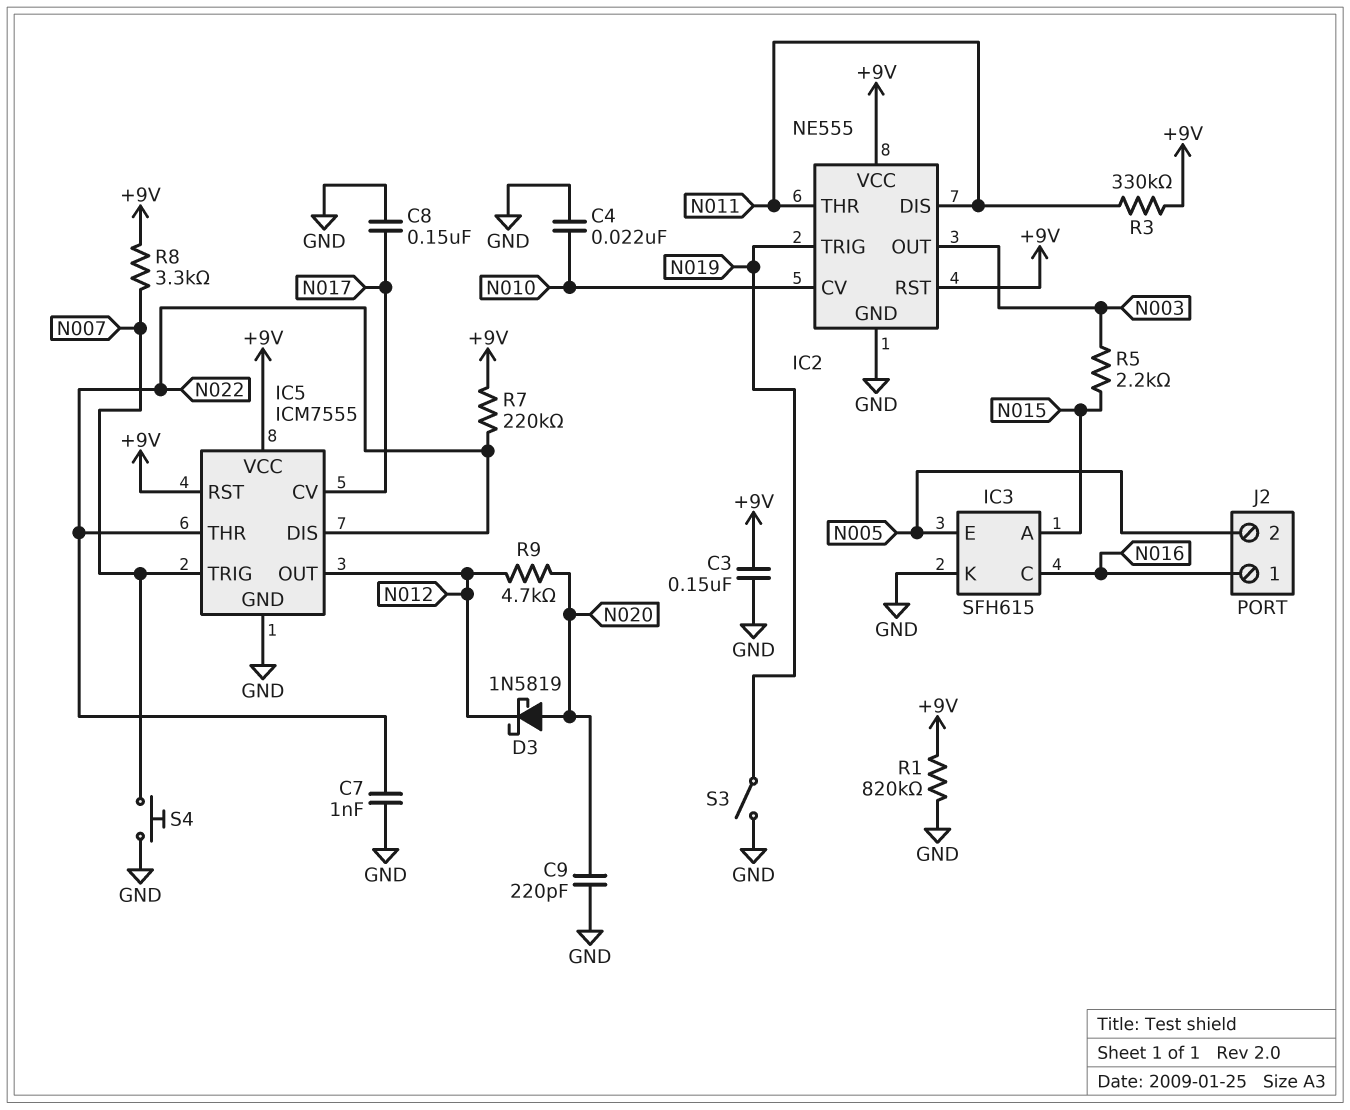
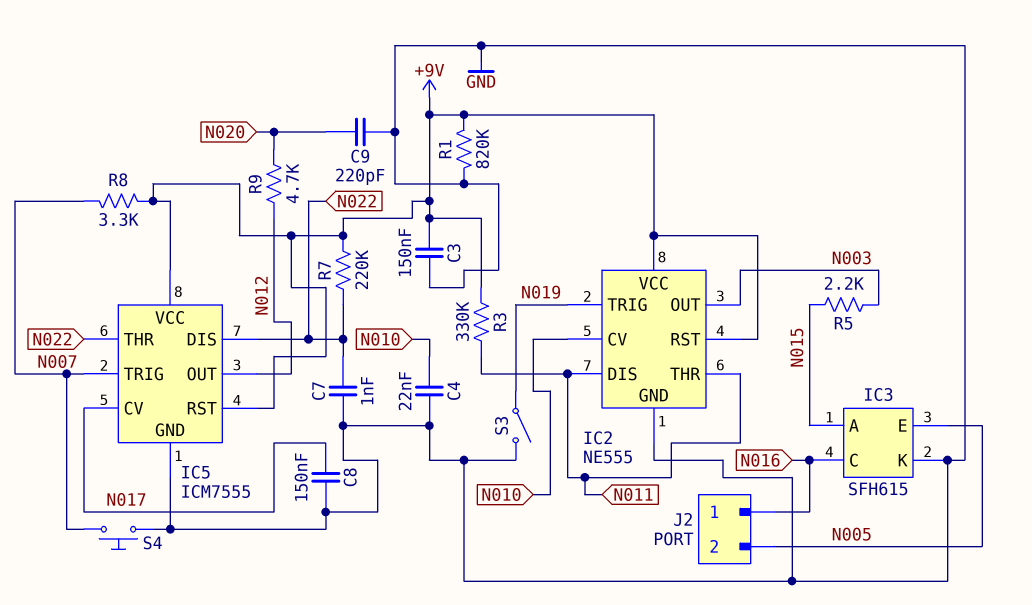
D3: schottky 1N5819 (A N020, K N012) -> none

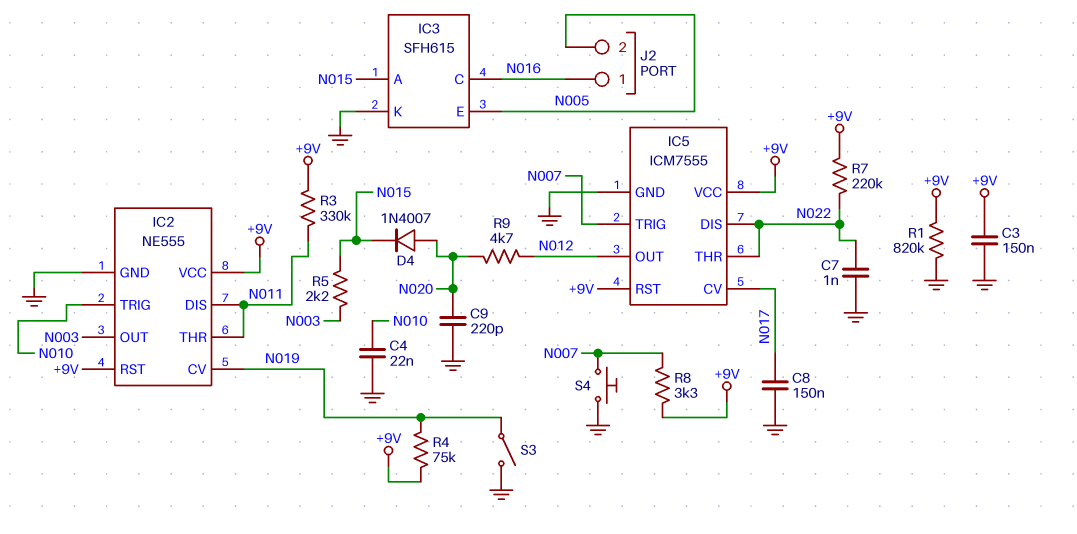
D4: none -> diode 1N4007 (A N020, K N015)
IC2 pin CV: N010 -> N019
IC2 pin TRIG: N019 -> N010
R4: none -> 75k (+9V, N019)

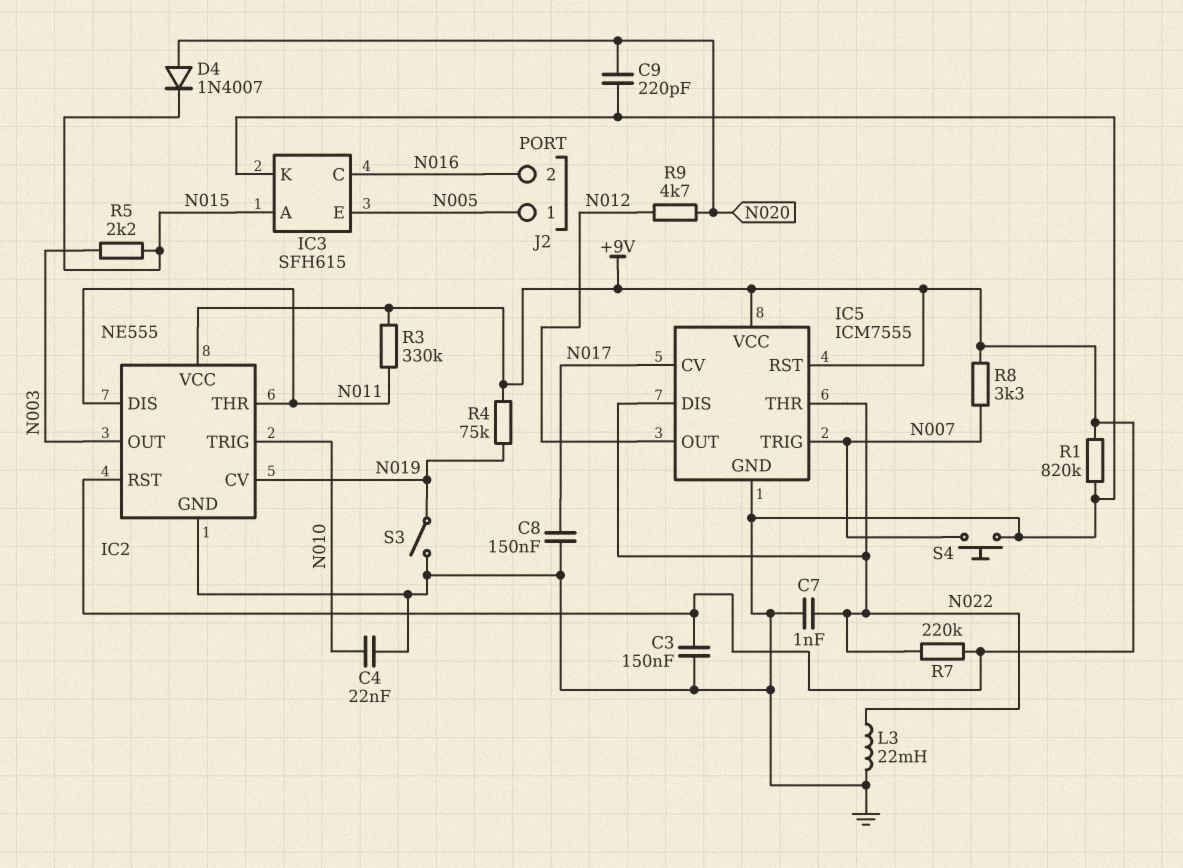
J2 pin 1: N016 -> N005
J2 pin 2: N005 -> N016
L3: none -> 22mH (GND, N022)

